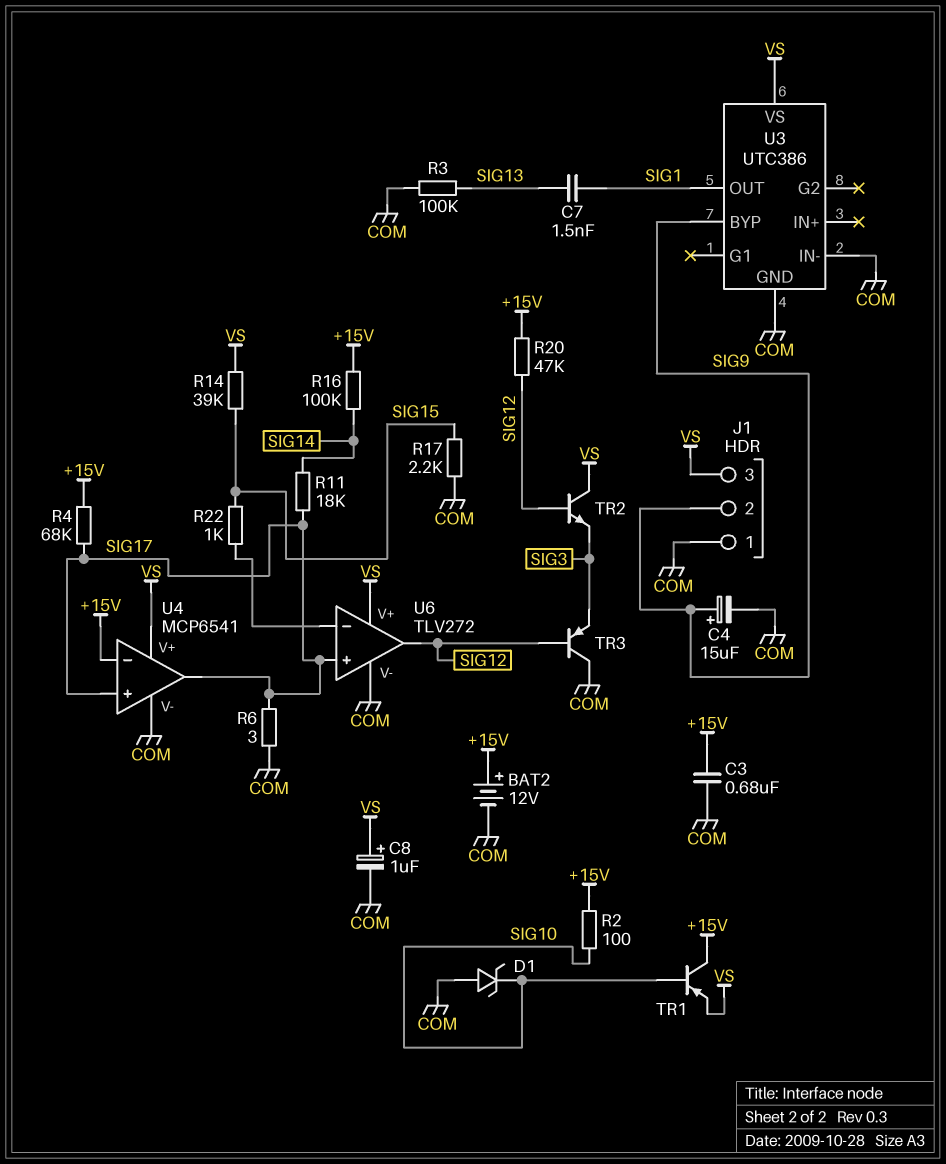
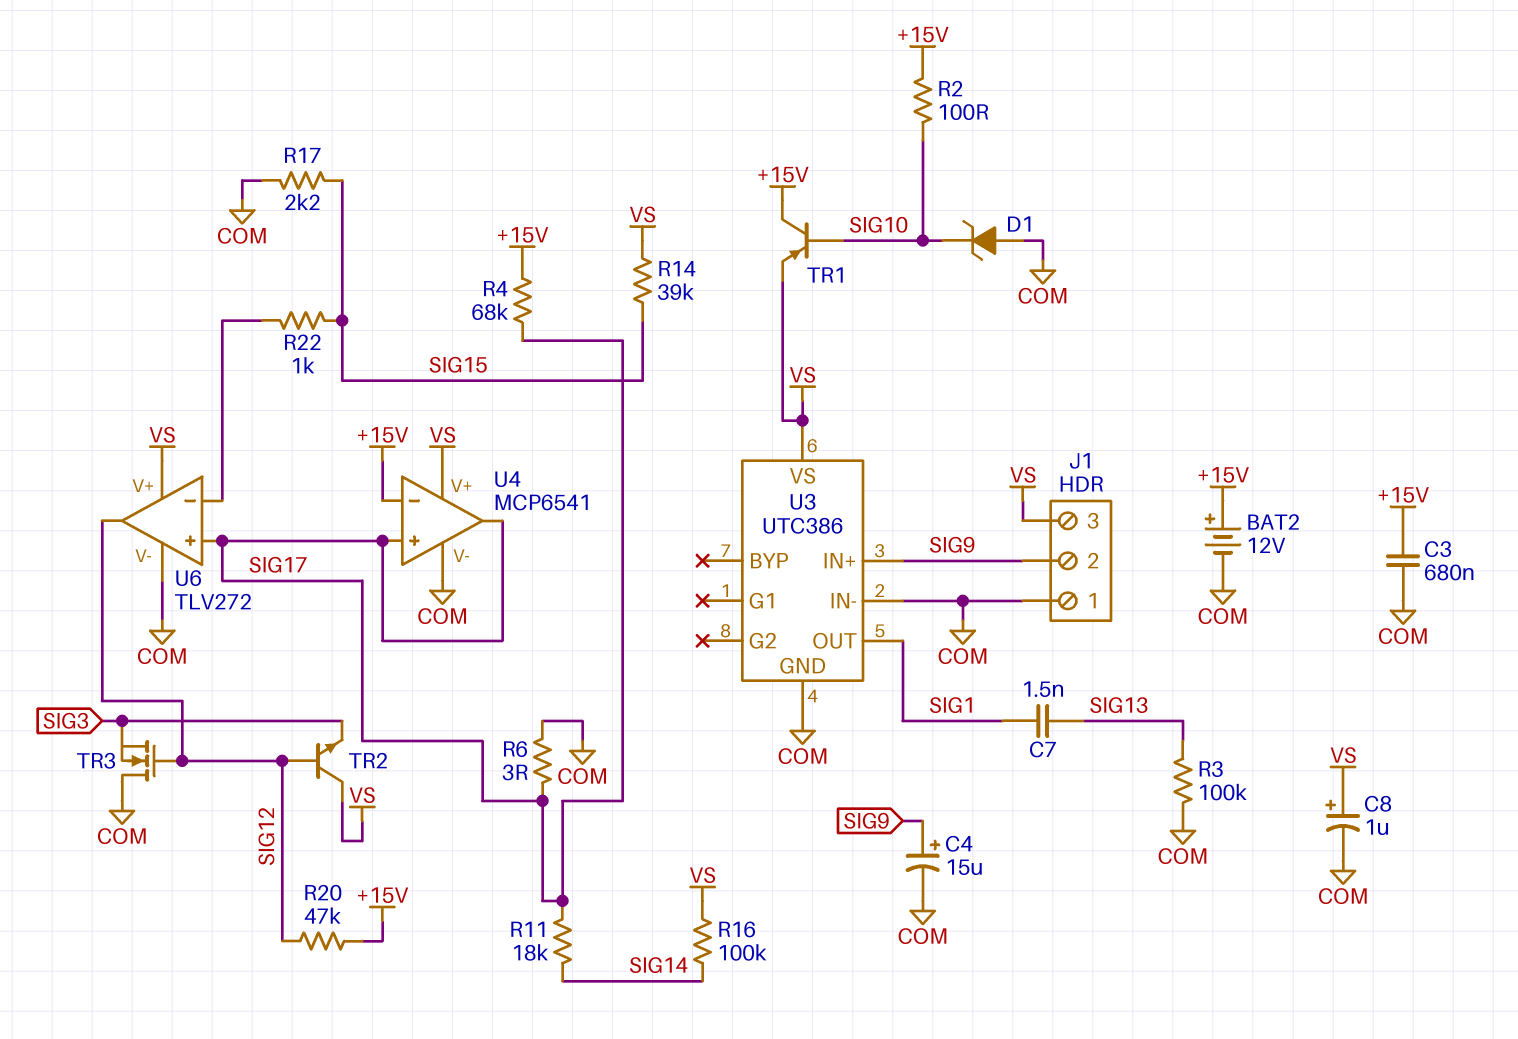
R16: 100k (+15V, SIG14) -> 100k (SIG14, VS)
TR3: PNP (B SIG12, C COM, E SIG3) -> NMOS (G SIG12, D COM, S SIG3)
U3 pin BYP: SIG9 -> none
U3 pin IN+: none -> SIG9

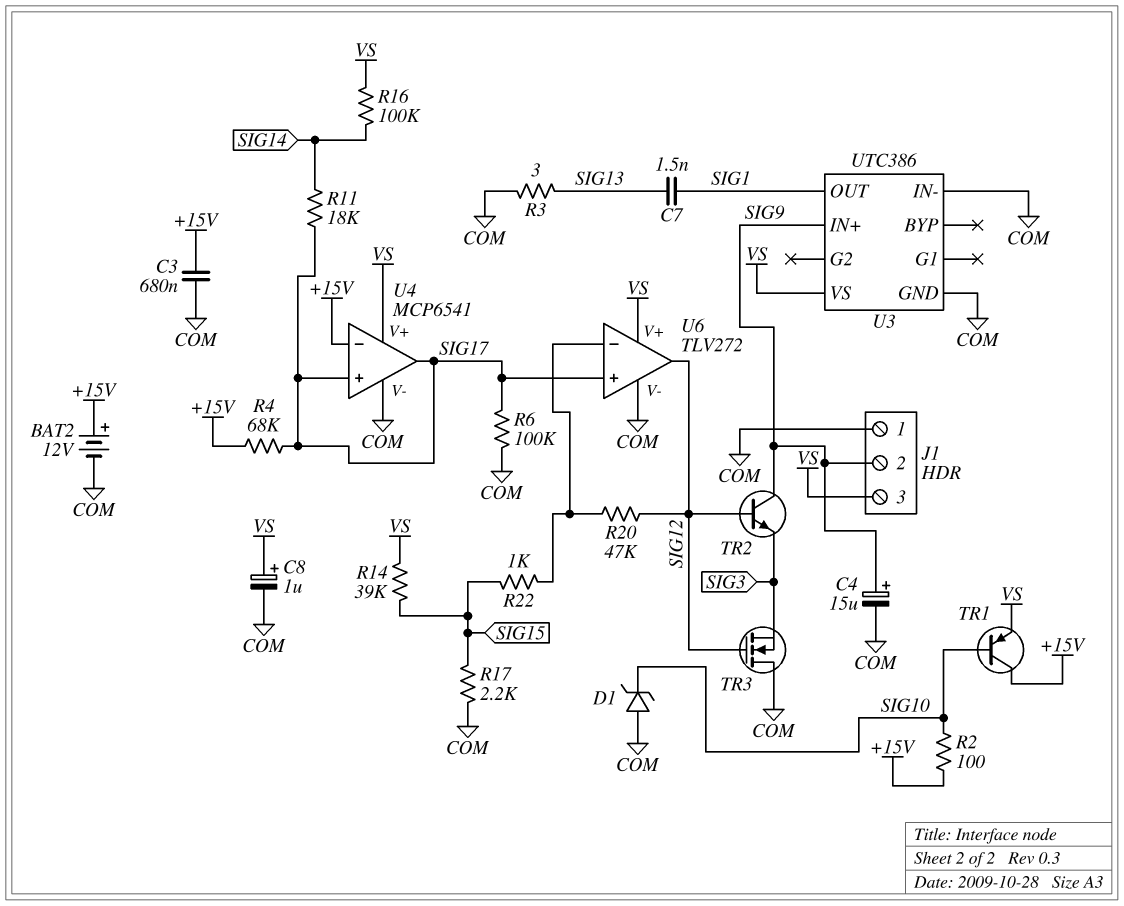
R3: 100k (COM, SIG13) -> 3 (COM, SIG13)
R6: 3 (COM, SIG17) -> 100k (COM, SIG17)
R20: 47k (+15V, SIG12) -> 47k (SIG12, U6/in-)
TR2: NPN (B SIG12, C VS, E SIG3) -> NPN (B SIG12, C SIG9, E SIG3)

